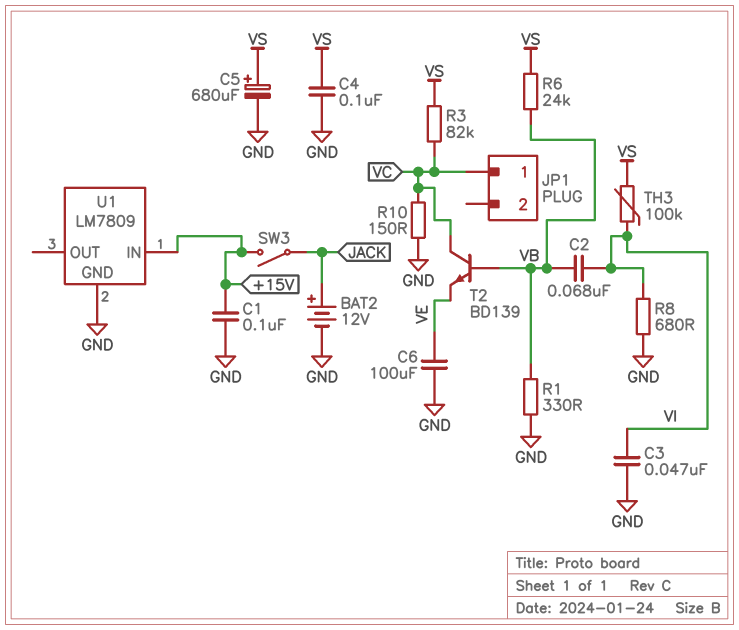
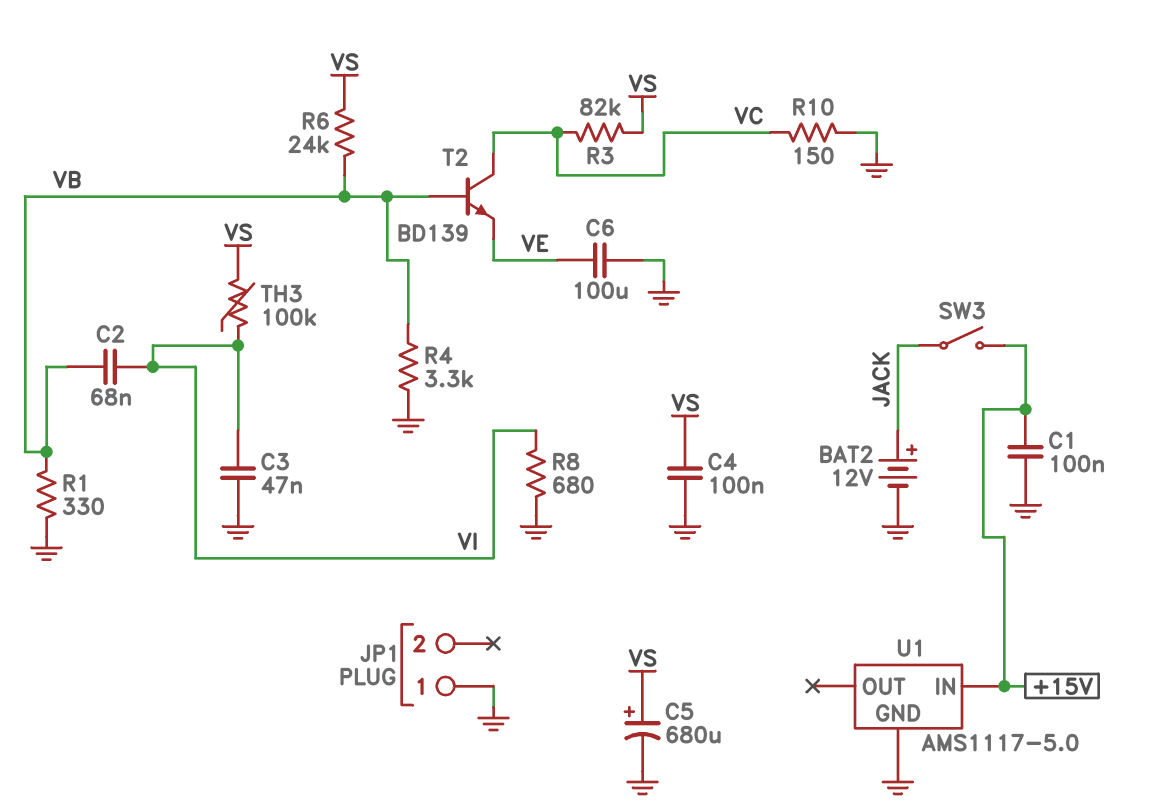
JP1 pin 1: VC -> GND
R4: none -> 3.3k (GND, VB)
U1: LM7809 -> AMS1117-5.0

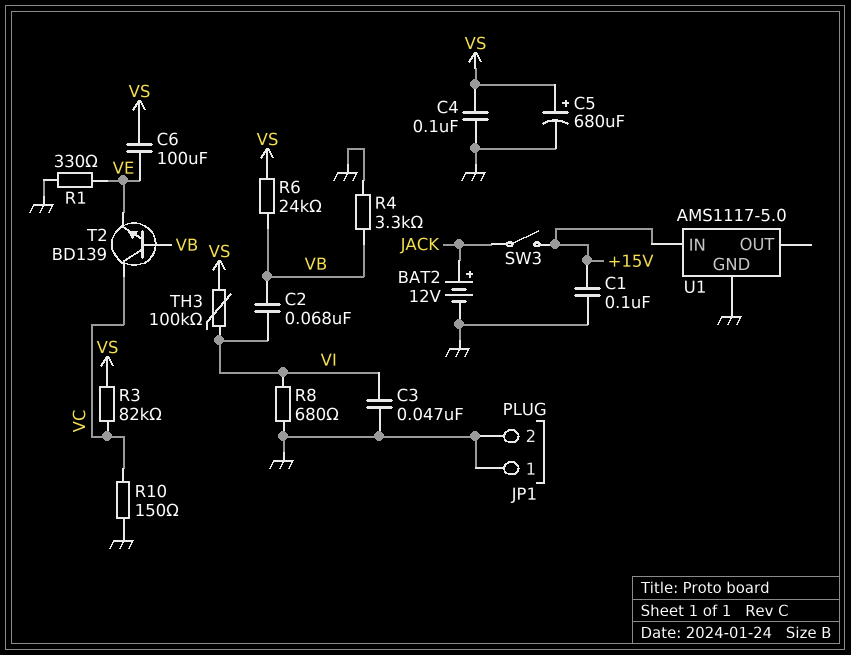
C6: 100uF (GND, VE) -> 100uF (VE, VS)
JP1 pin 2: none -> GND
R1: 330 (GND, VB) -> 330 (GND, VE)

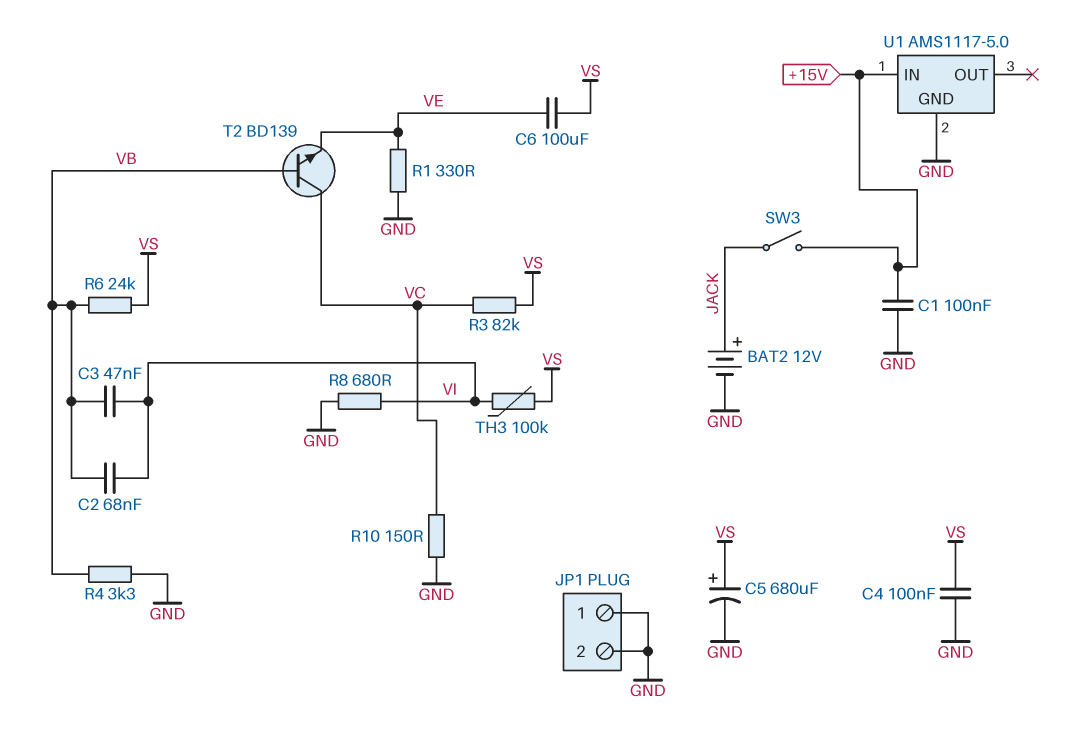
C3: 47nF (GND, VI) -> 47nF (VB, VI)

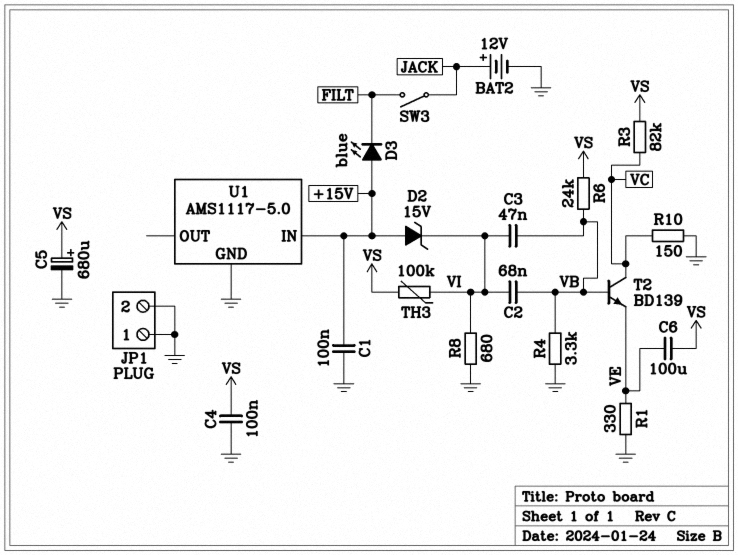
D2: none -> zener 15V (A +15V, K VI)
D3: none -> LED blue (A +15V, K FILT)
SW3: switch (+15V, JACK) -> switch (FILT, JACK)

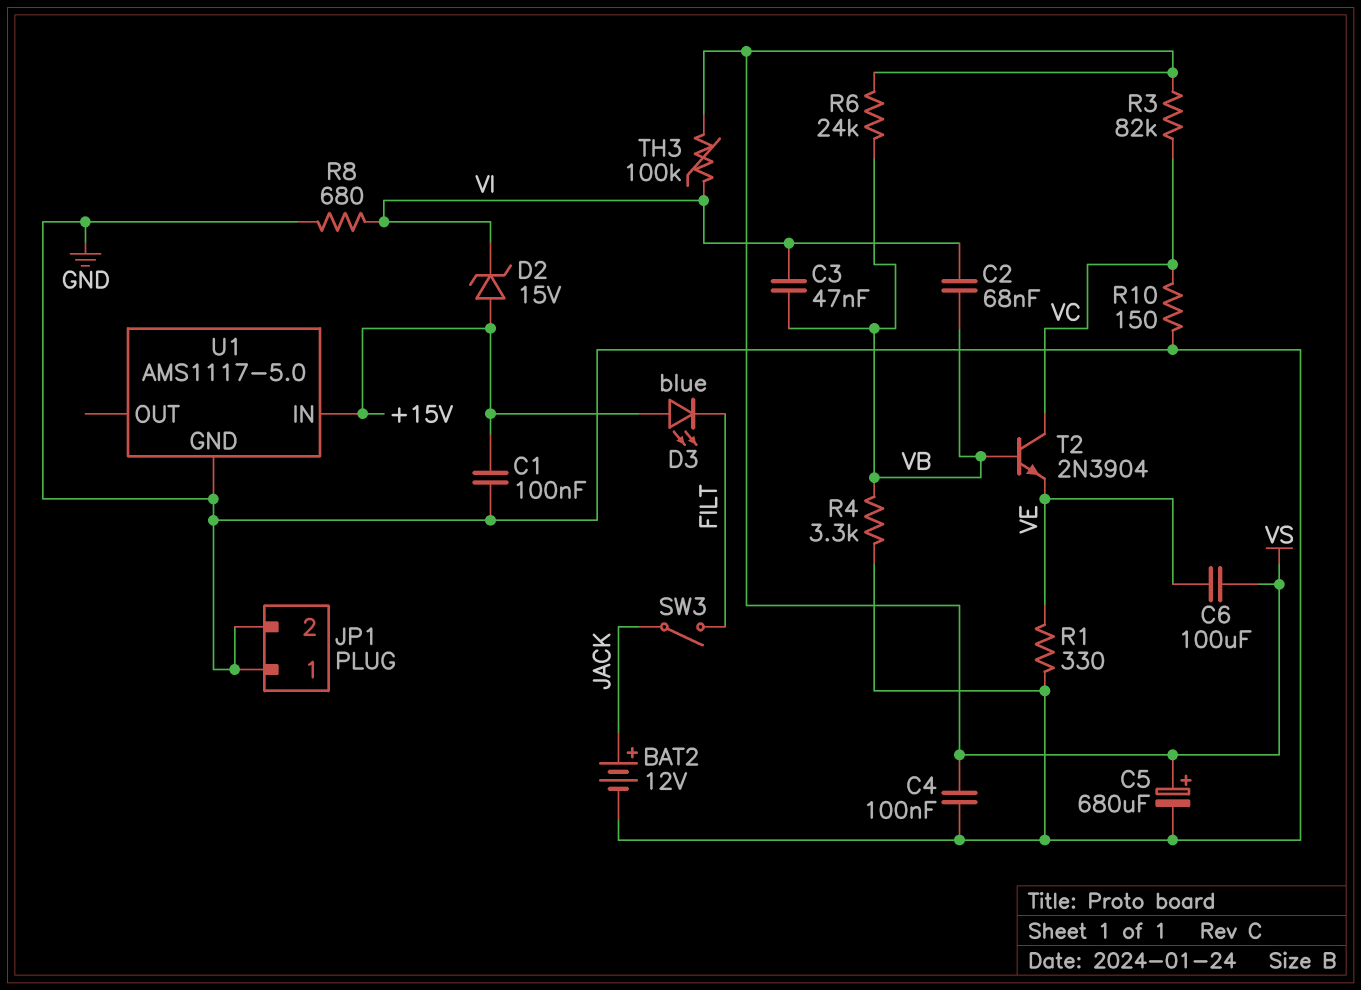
T2: NPN BD139 (B VB, C VC, E VE) -> NPN 2N3904 (B VB, C VC, E VE)

